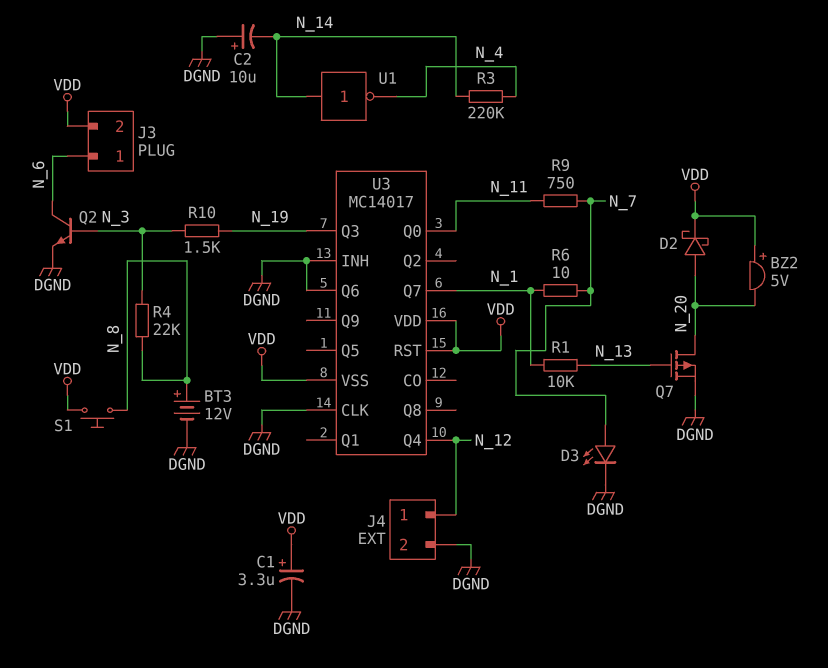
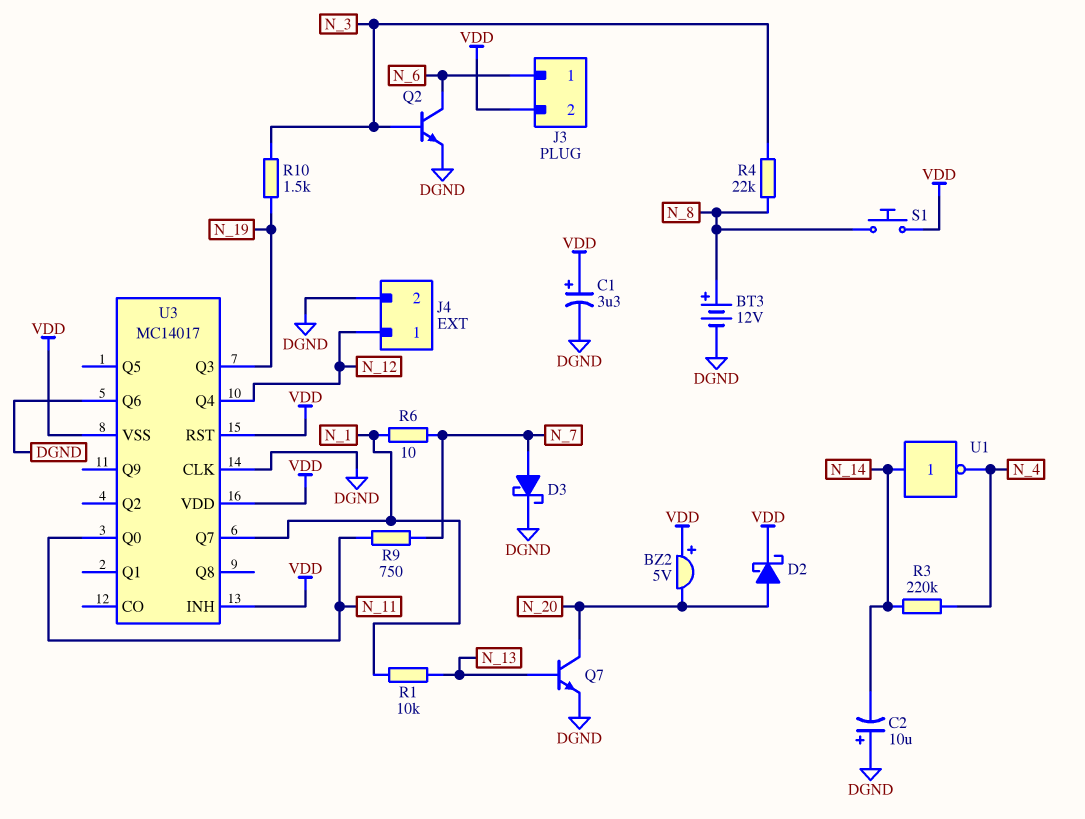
D3: LED (A N_7, K DGND) -> schottky (A N_7, K DGND)
Q7: PMOS (G N_13, D N_20, S DGND) -> NPN (B N_13, C N_20, E DGND)
U3 pin INH: DGND -> VDD

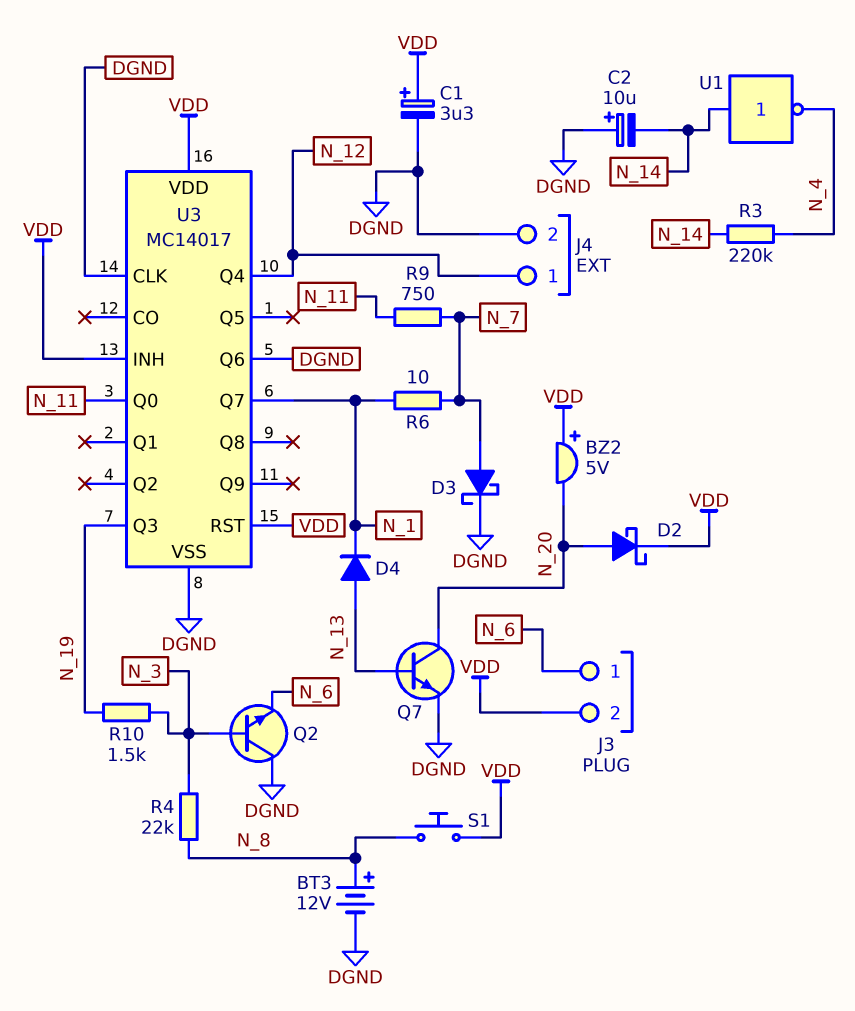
D4: none -> diode (A N_13, K N_1)
Q2: NPN (B N_3, C N_6, E DGND) -> NPN (B N_3, C DGND, E N_6)
R1: 10k (N_1, N_13) -> none
U3 pin VSS: VDD -> DGND

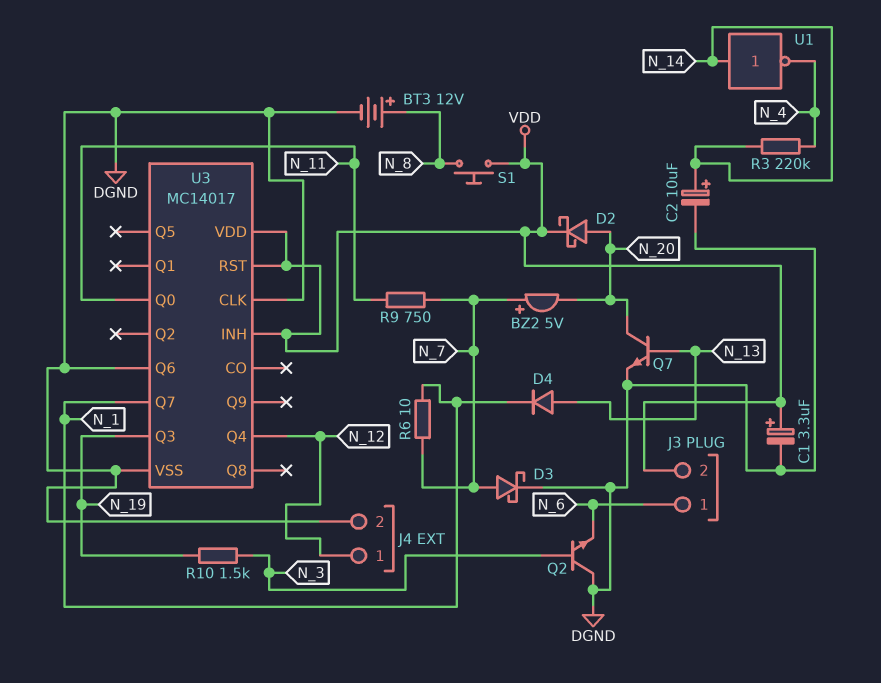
BZ2: buzzer 5V (plus VDD, minus N_20) -> buzzer 5V (plus N_7, minus N_20)
C2: 10uF (plus DGND, minus N_14) -> 10uF (plus N_14, minus DGND)
R4: 22k (N_3, N_8) -> none

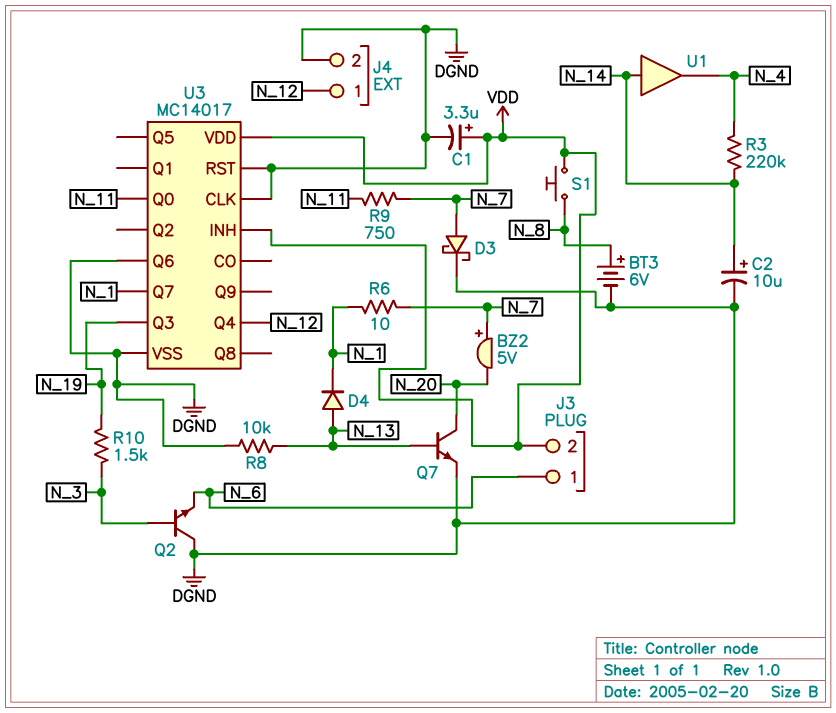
BT3: 12V (plus N_8, minus DGND) -> 6V (plus N_8, minus DGND)
D2: schottky (A N_20, K VDD) -> none
R8: none -> 10k (DGND, N_13)
U1: NOT (in N_14, out N_4) -> buffer (in N_14, out N_4)
U3 pin RST: VDD -> DGND

